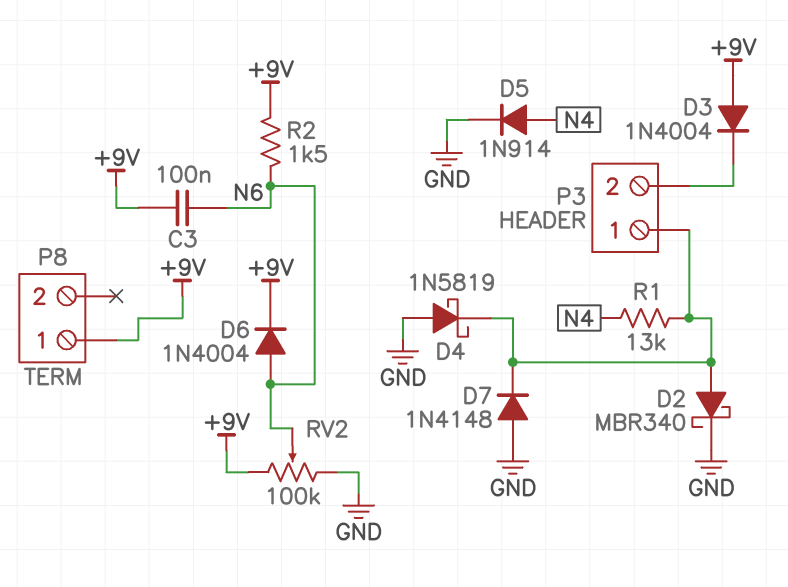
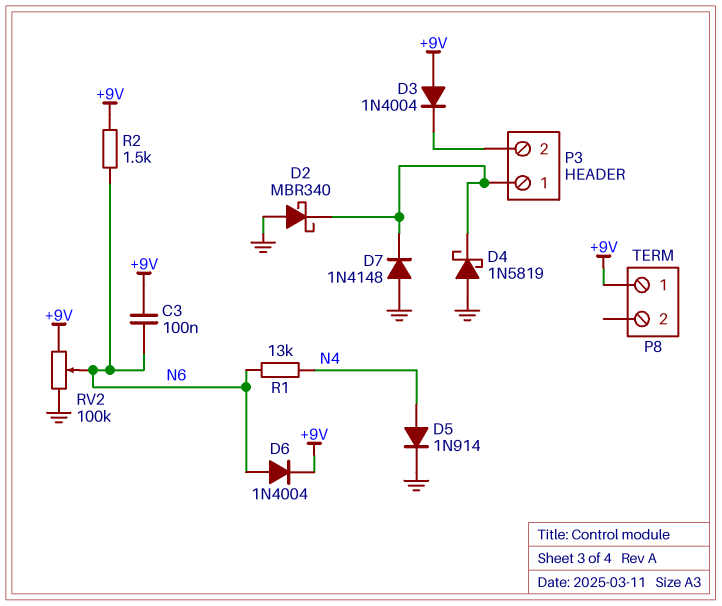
D2: schottky MBR340 (A P3/1, K GND) -> schottky MBR340 (A GND, K P3/1)
R1: 13k (N4, P3/1) -> 13k (N4, N6)

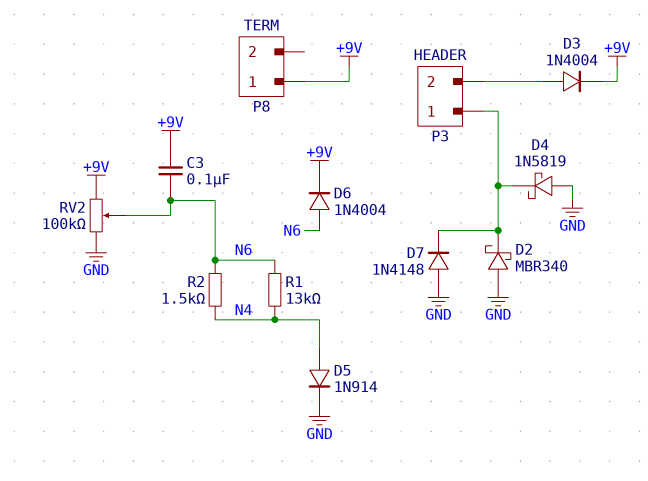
D3: diode 1N4004 (A +9V, K P3/2) -> diode 1N4004 (A P3/2, K +9V)
R2: 1.5k (+9V, N6) -> 1.5k (N4, N6)

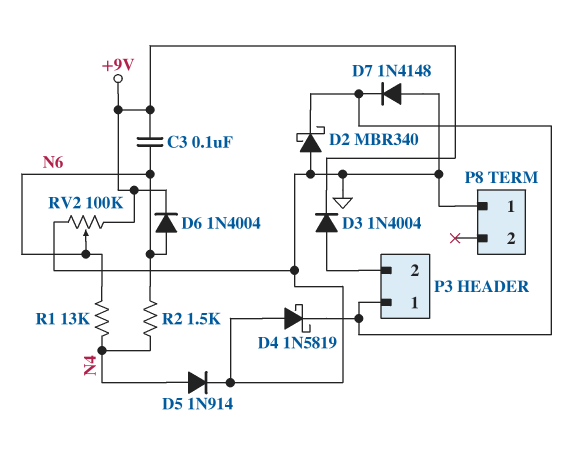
P8 pin 1: +9V -> GND

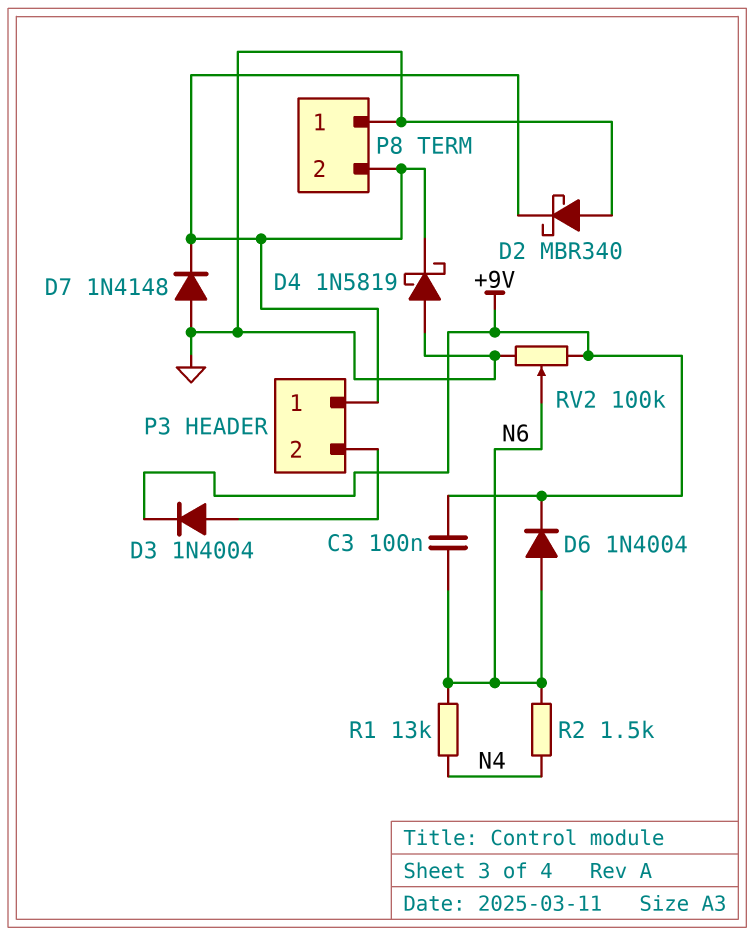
D5: diode 1N914 (A N4, K GND) -> none
P8 pin 2: none -> P3/1

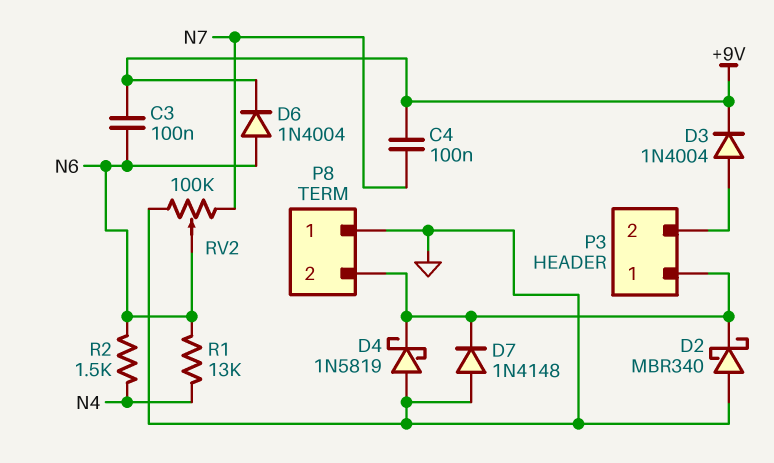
C4: none -> 100nF (+9V, N7)
RV2: 100k (+9V, GND, wiper N6) -> 100k (GND, N7, wiper N6)

